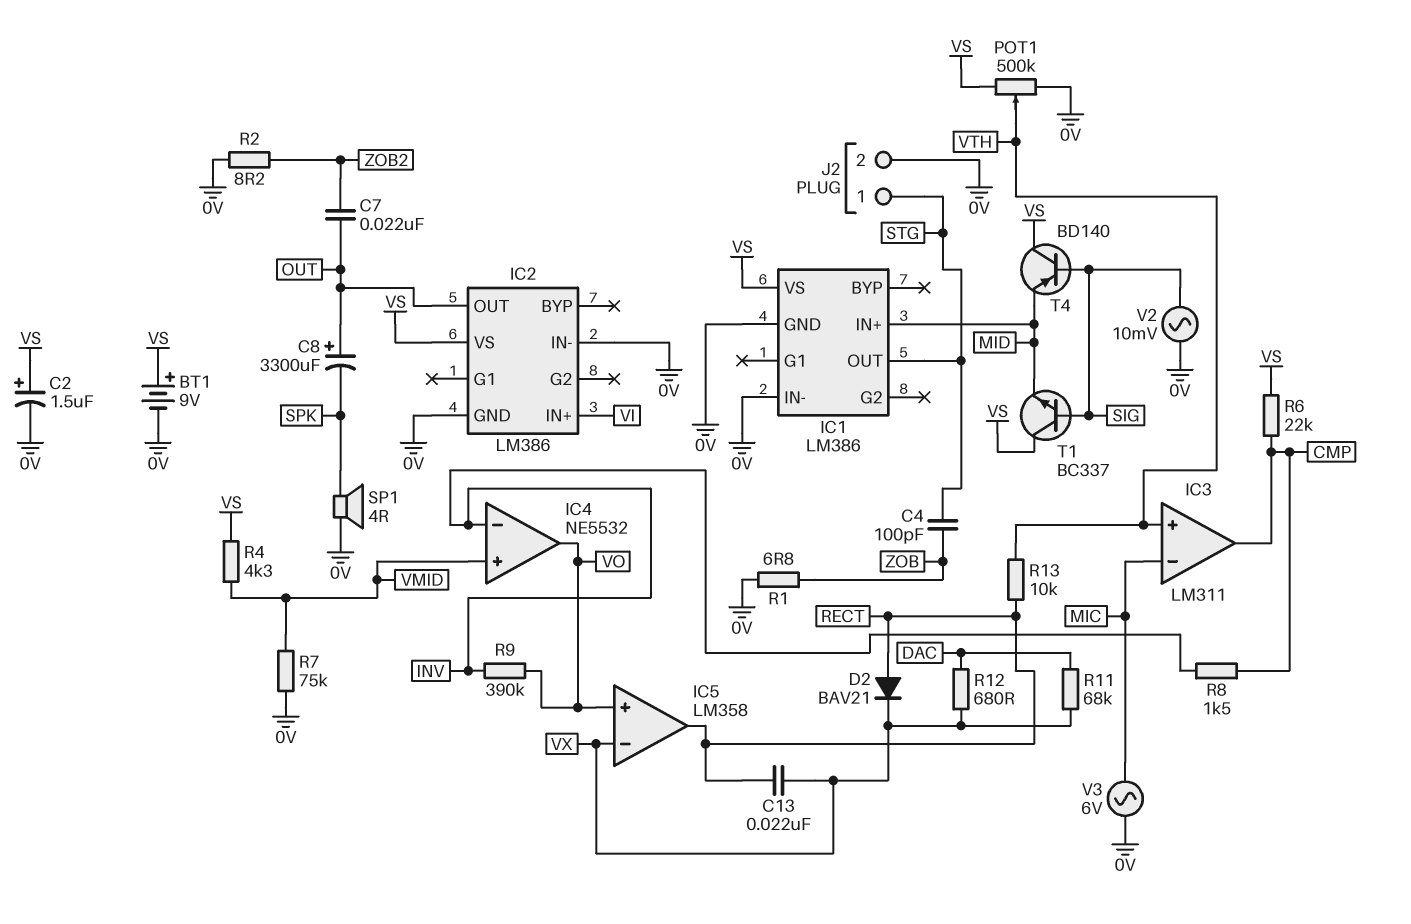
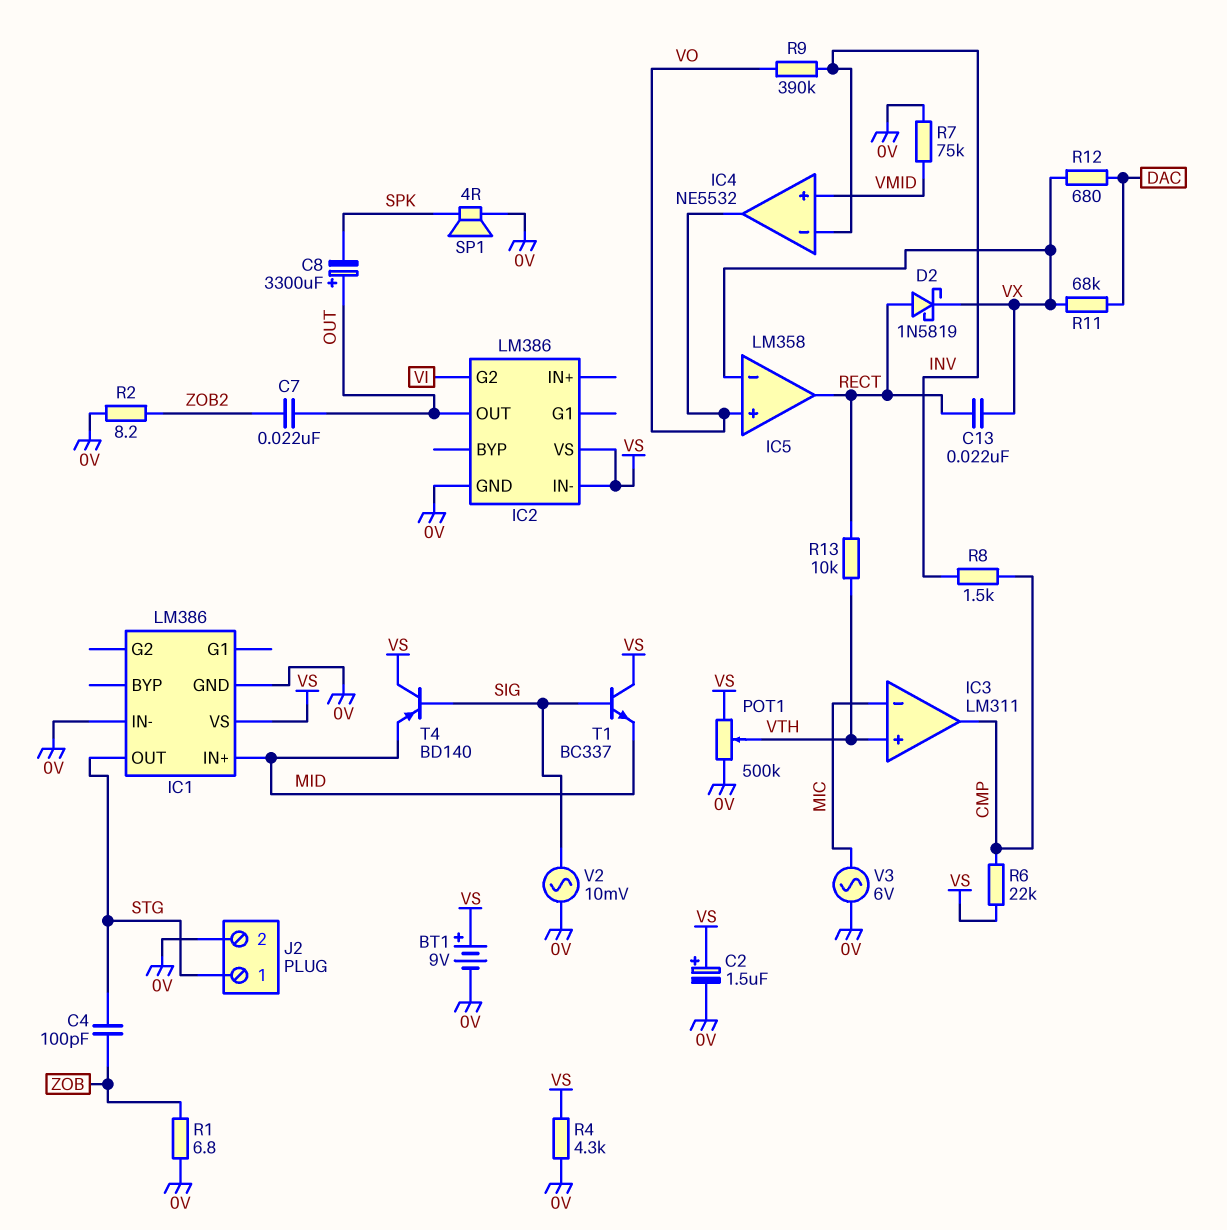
D2: diode BAV21 (A RECT, K VX) -> schottky 1N5819 (A RECT, K VX)
IC2 pin G2: none -> VI
IC2 pin IN+: VI -> none
IC2 pin IN-: 0V -> VS
R4: 4.3k (VMID, VS) -> 4.3k (0V, VS)

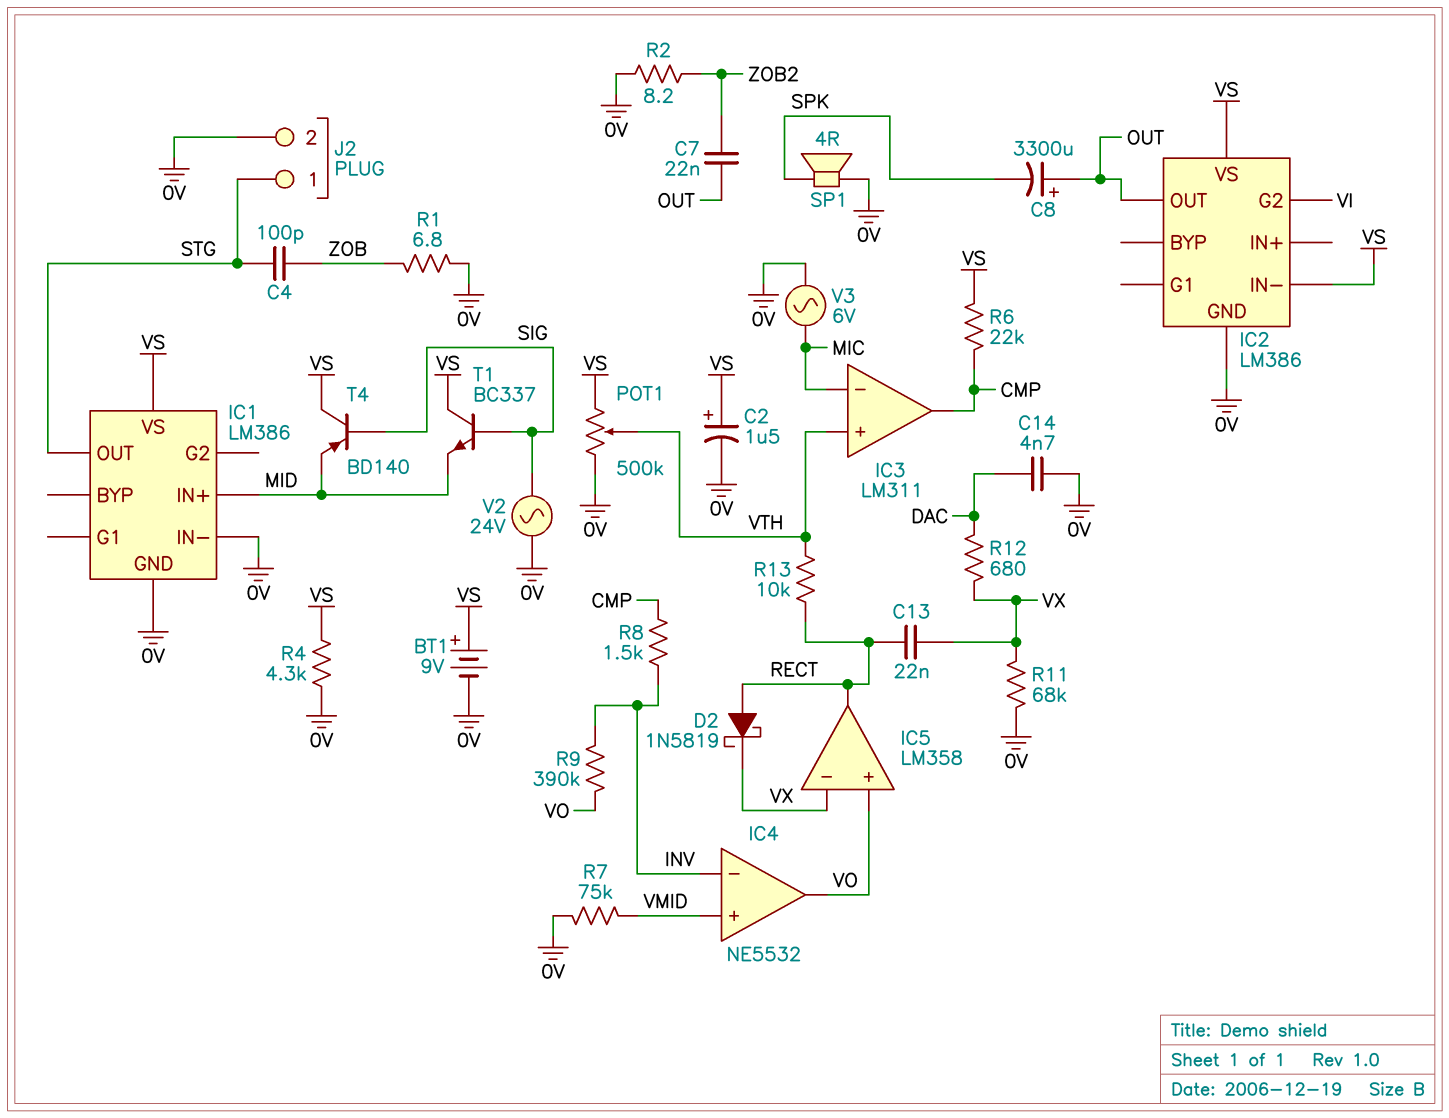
C14: none -> 4.7nF (0V, DAC)
R11: 68k (DAC, VX) -> 68k (0V, VX)
V2: AC 10mV (0V, SIG) -> AC 24V (0V, SIG)

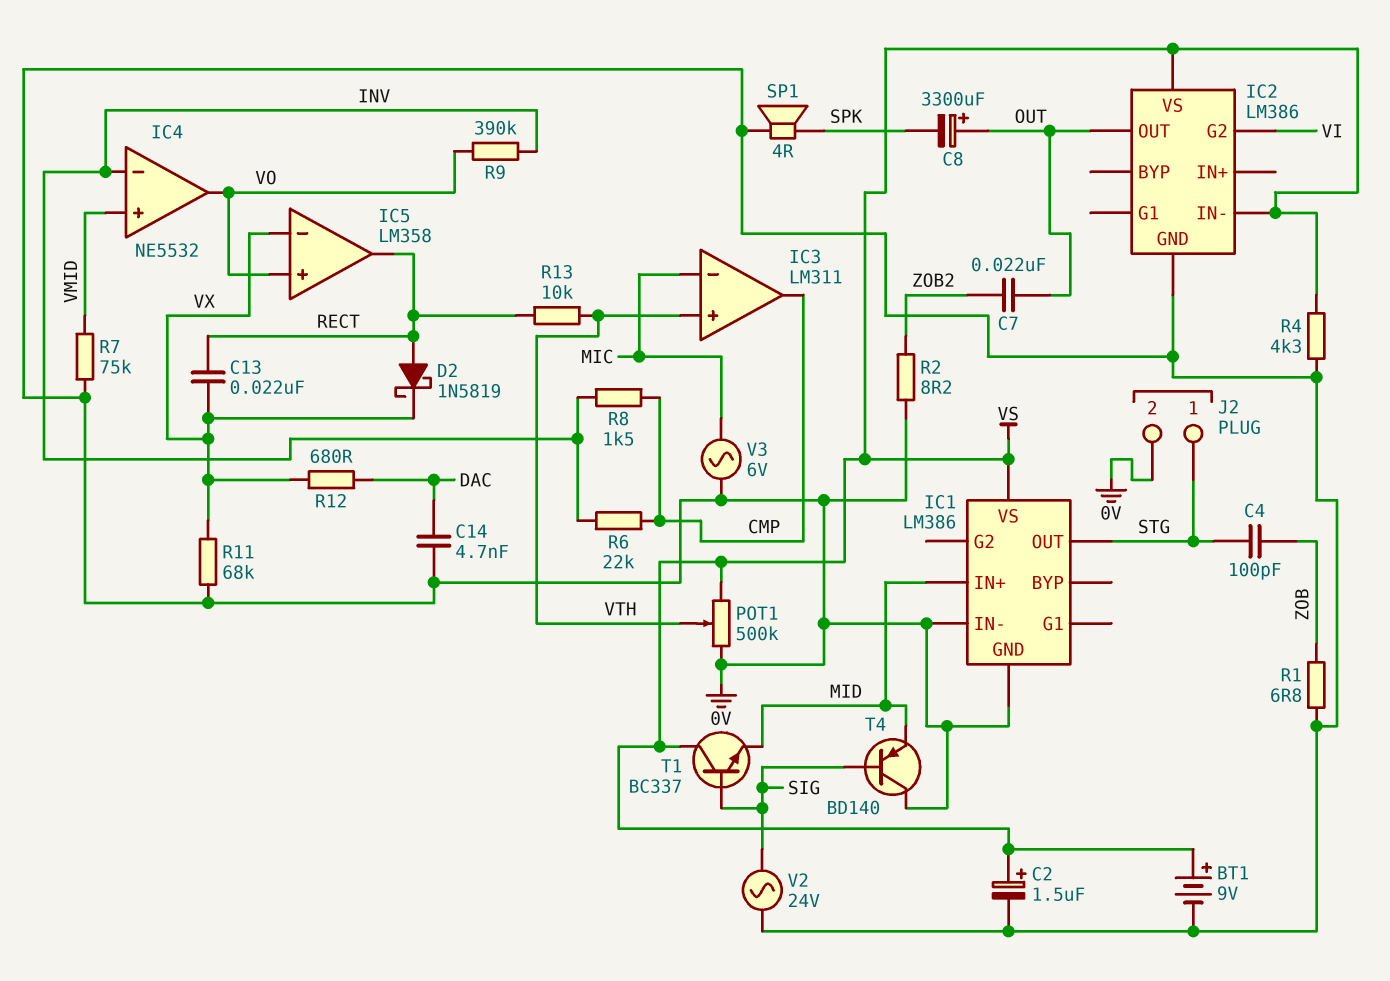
R6: 22k (CMP, VS) -> 22k (CMP, INV)
T4: PNP BD140 (B SIG, C VS, E MID) -> PNP BD140 (B SIG, C 0V, E MID)

